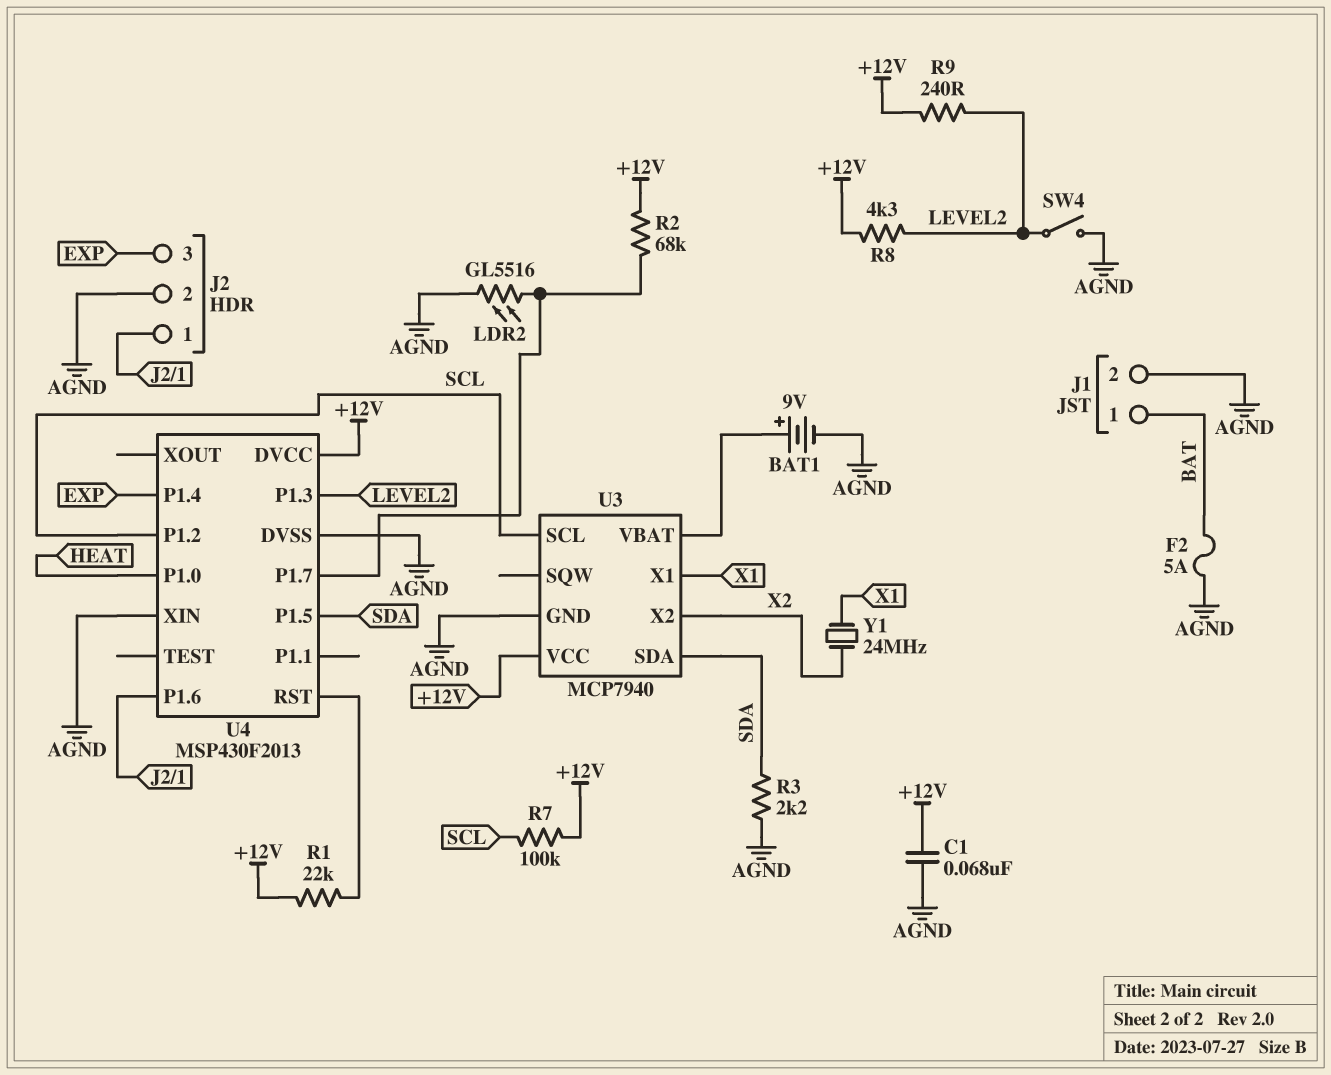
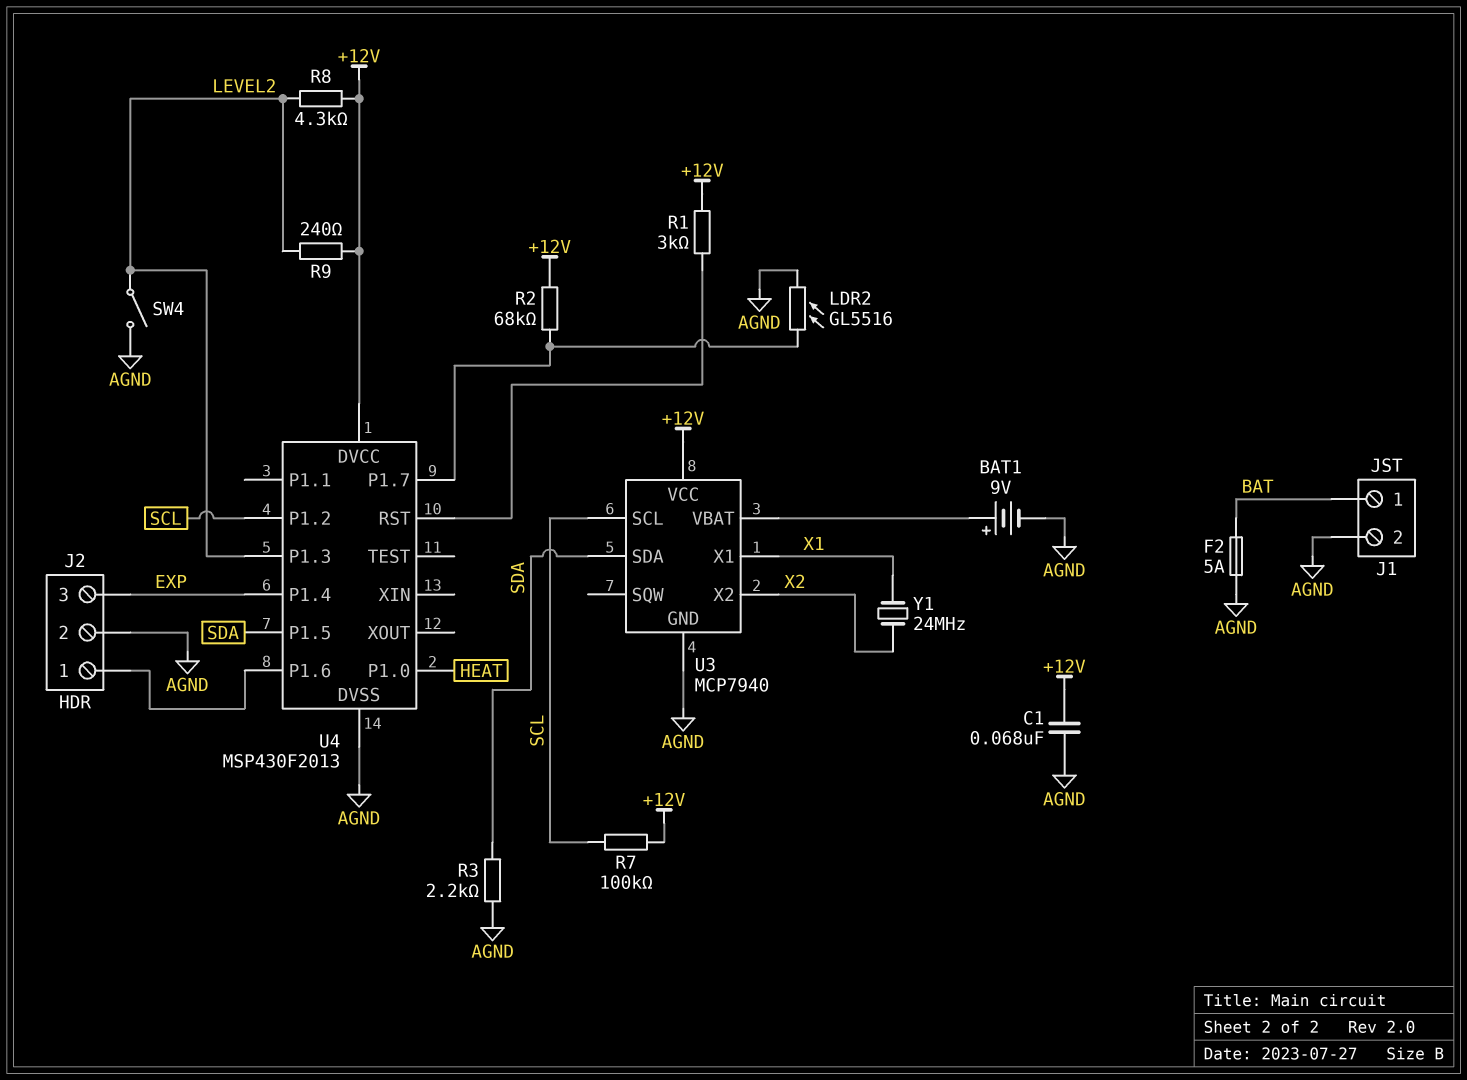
R1: 22k (+12V, U4/RST) -> 3k (+12V, U4/RST)
U4 pin XIN: AGND -> none

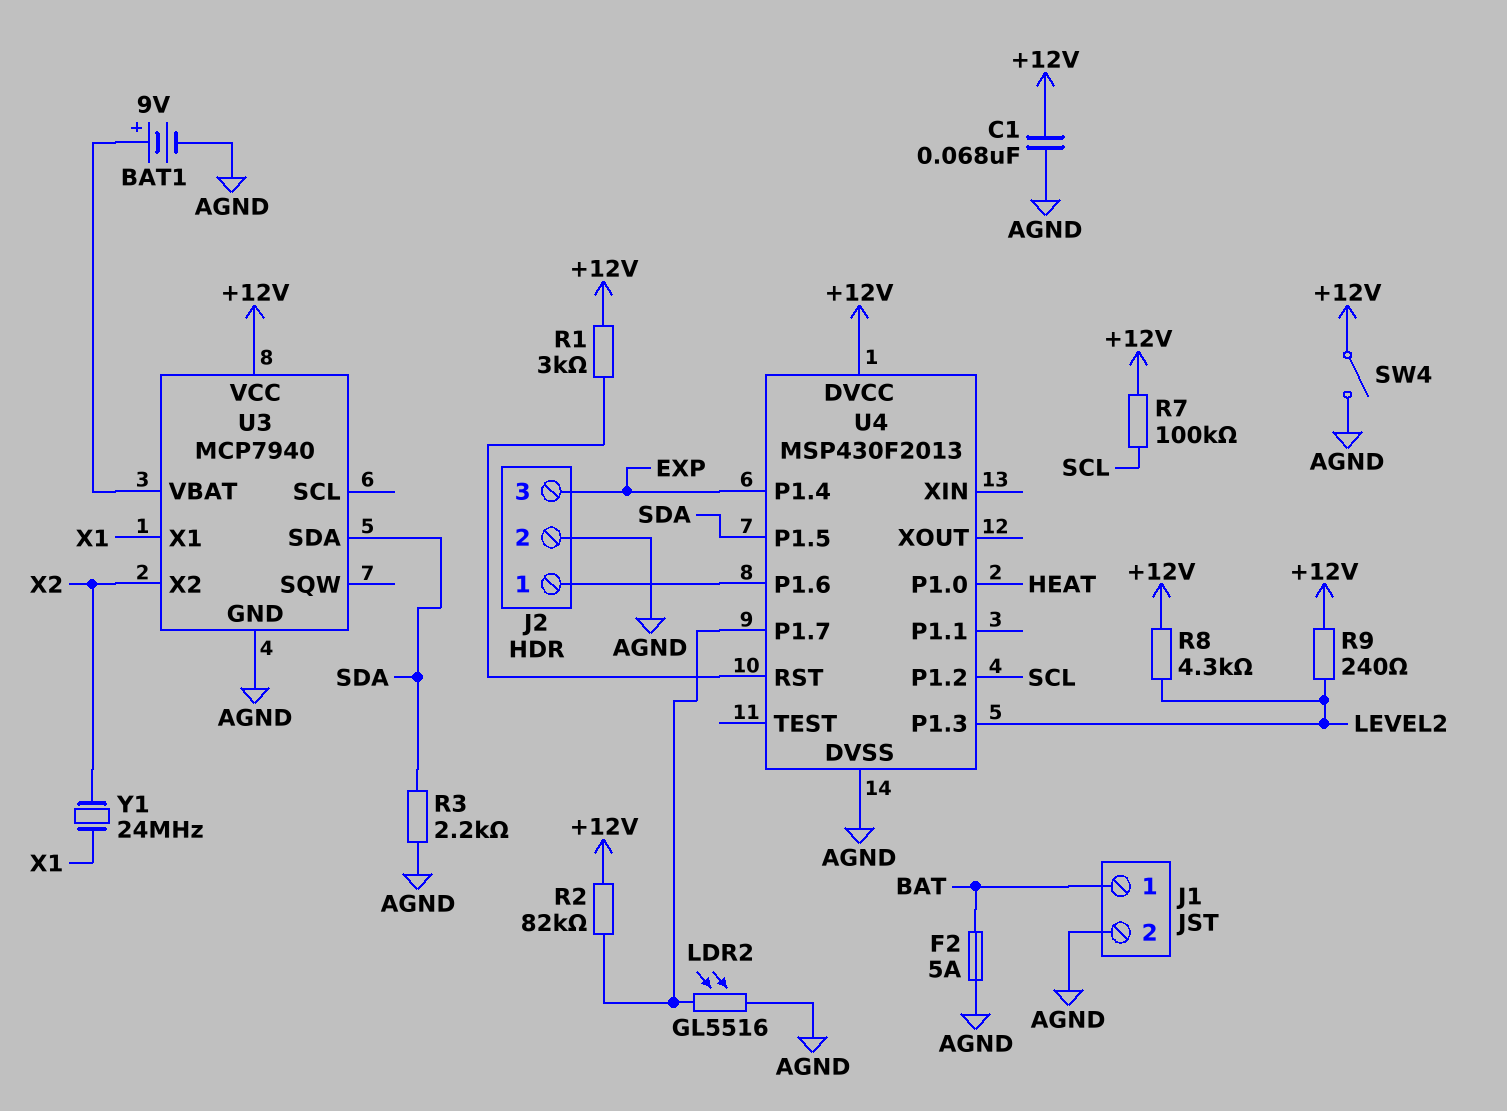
R2: 68k (+12V, U4/P1.7) -> 82k (+12V, U4/P1.7)
SW4: switch (AGND, LEVEL2) -> switch (+12V, AGND)
U3 pin SCL: SCL -> none

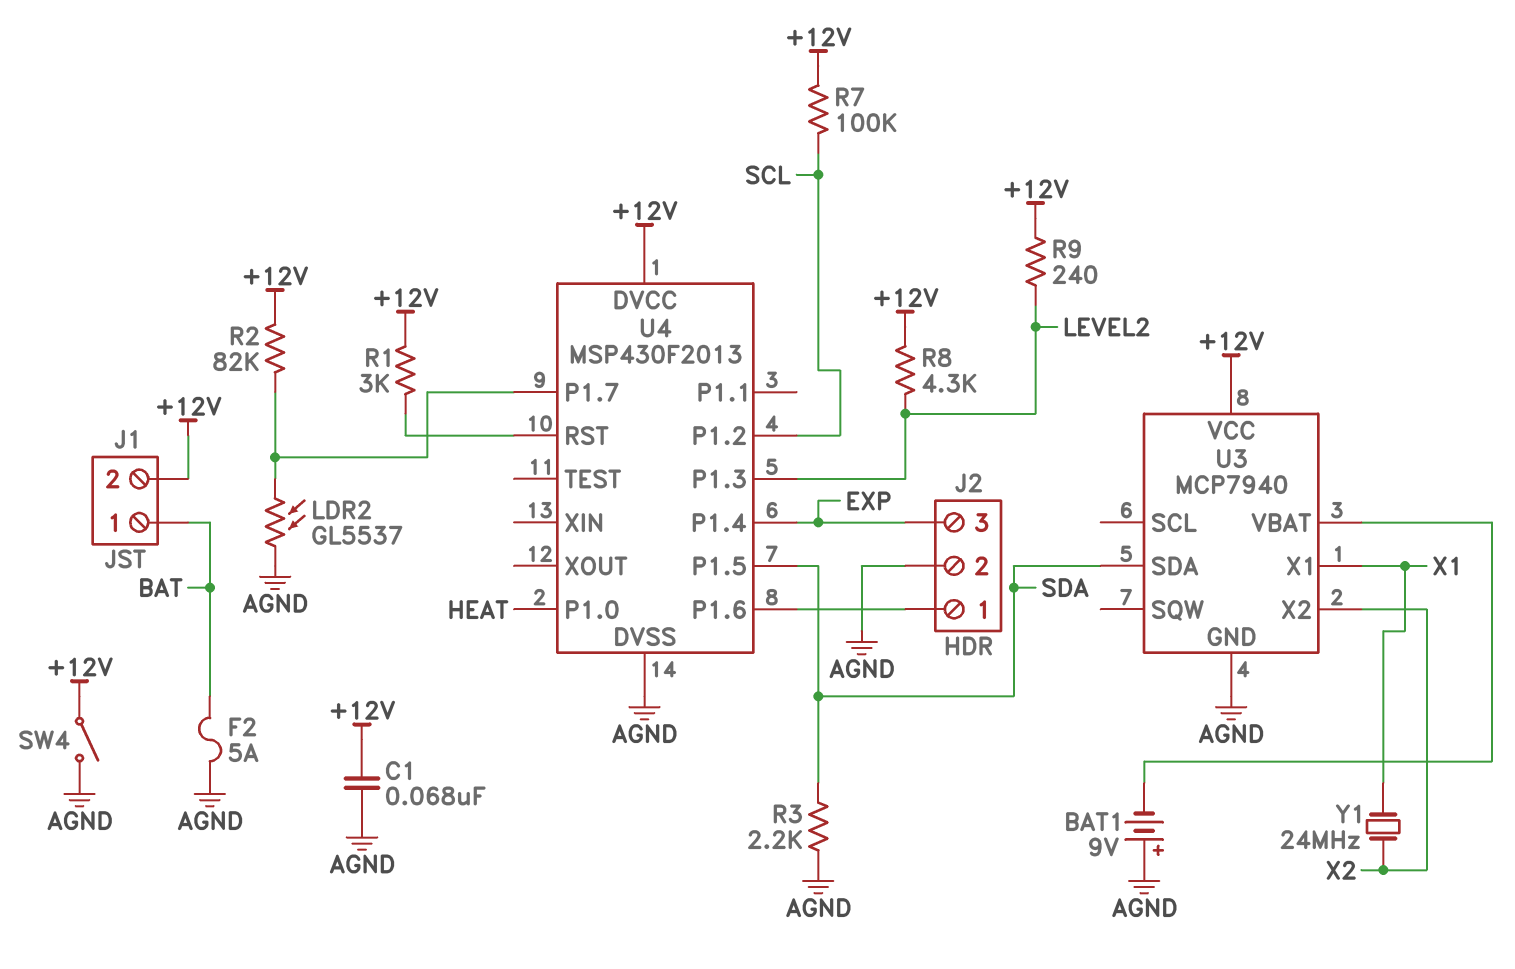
BAT1: 9V (plus U3/VBAT, minus AGND) -> 9V (plus AGND, minus U3/VBAT)
J1 pin 2: AGND -> +12V
LDR2: GL5516 (AGND, U4/P1.7) -> GL5537 (AGND, U4/P1.7)

